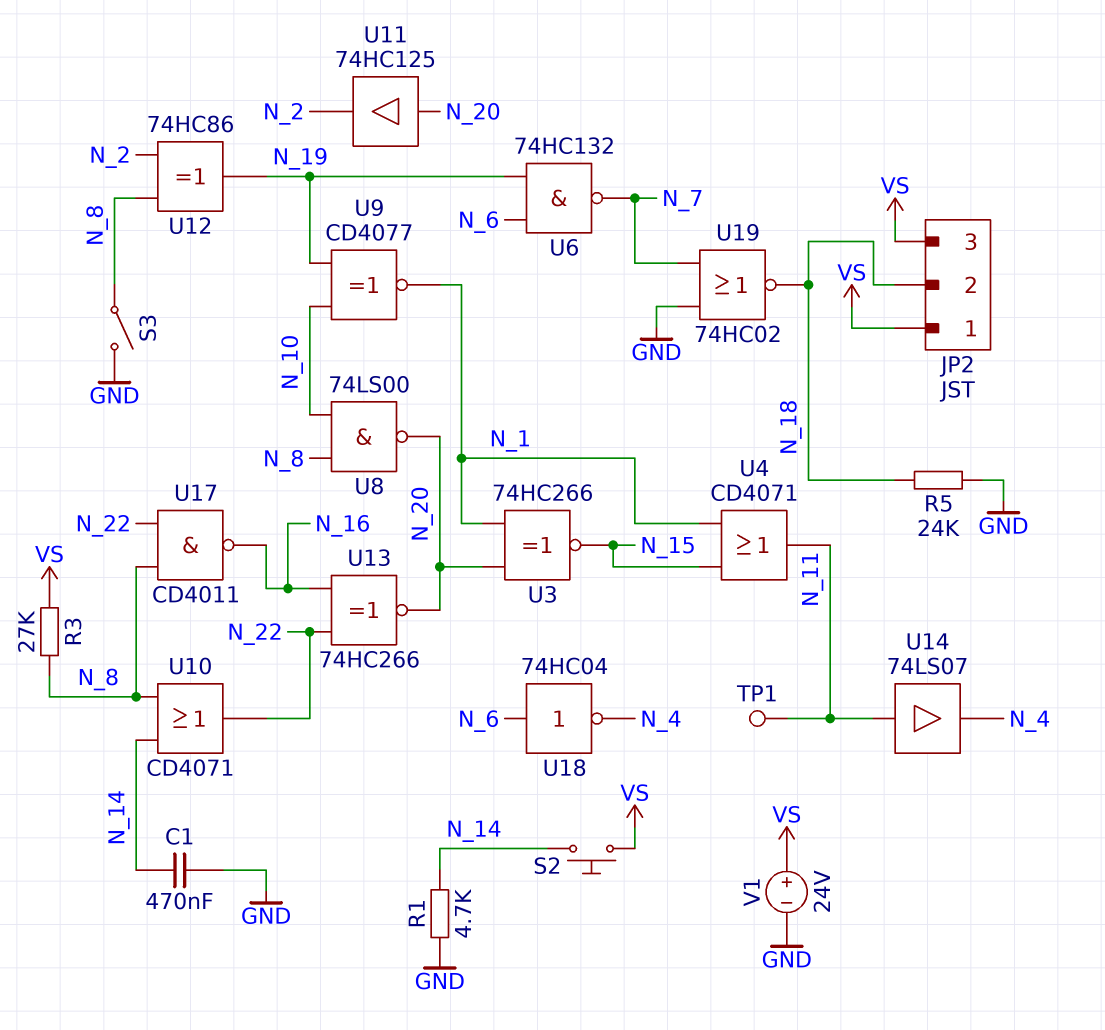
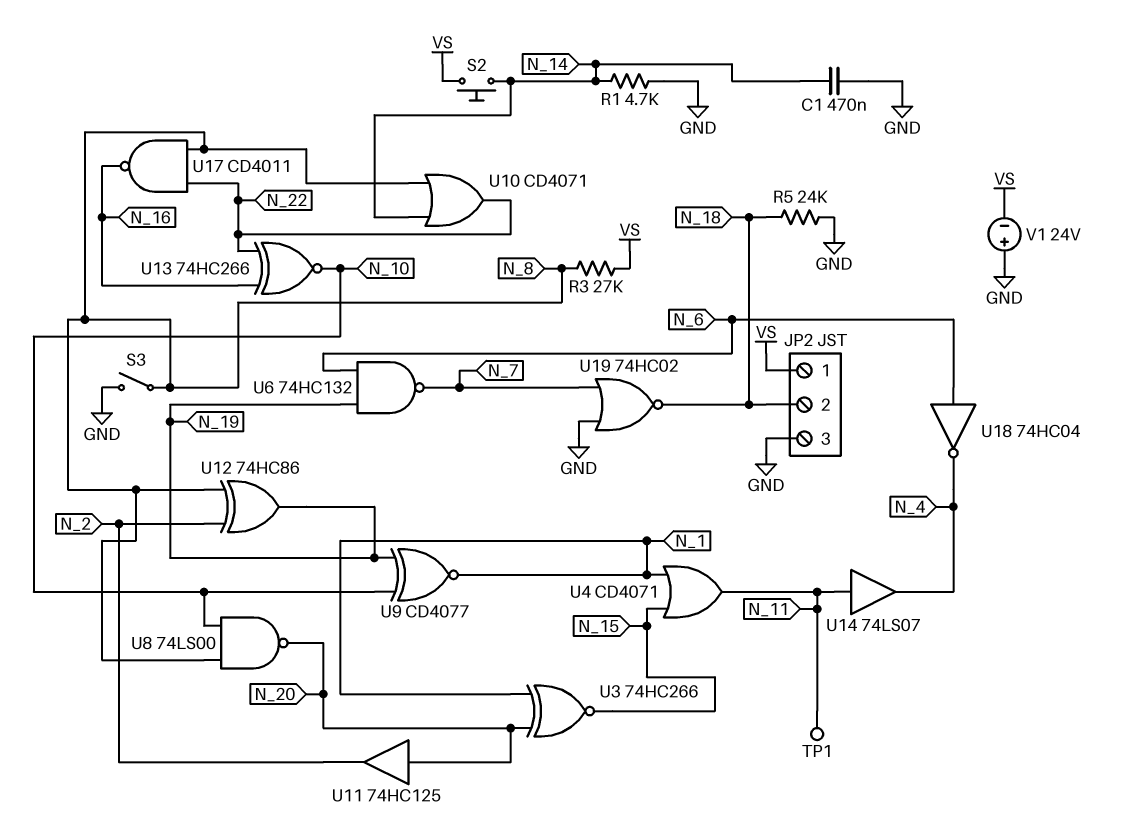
JP2 pin 3: VS -> GND
U13: XNOR 74HC266 (in N_16, in N_22, out N_20) -> XNOR 74HC266 (in N_16, in N_22, out N_10)
V1: 24V (plus VS, minus GND) -> 24V (plus GND, minus VS)

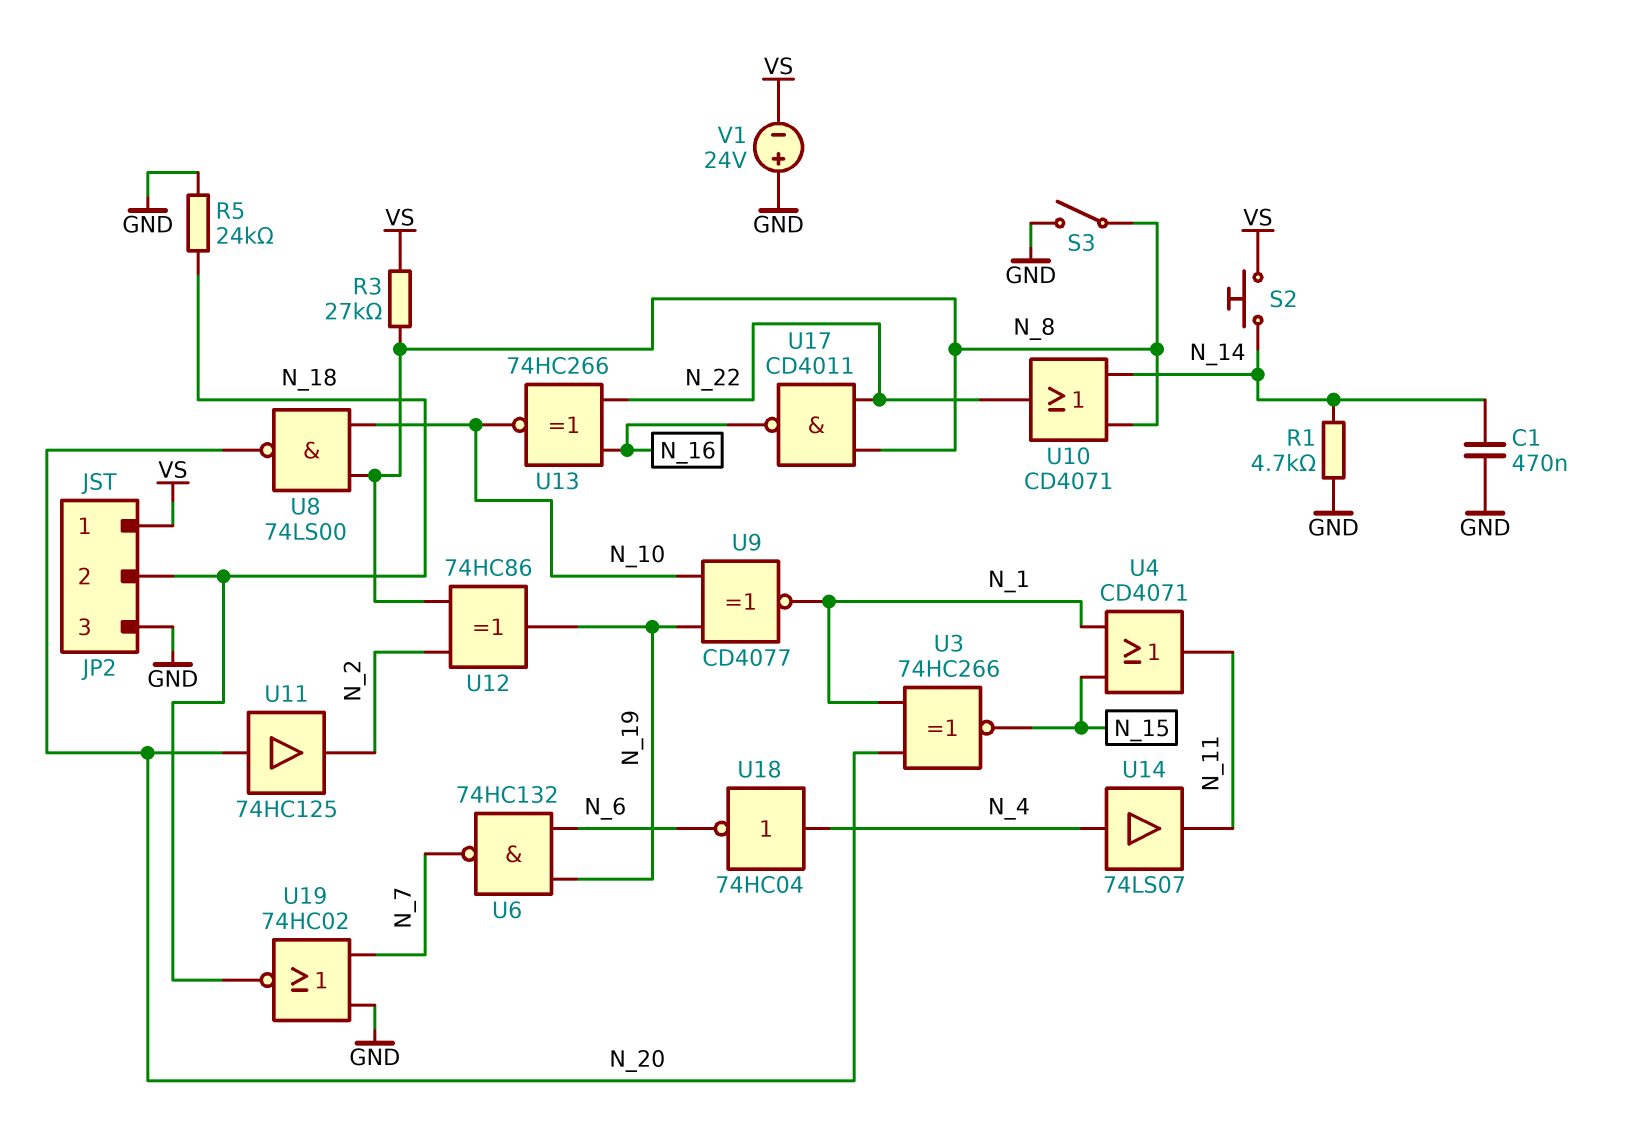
TP1: test point (N_11) -> none
U14: buffer 74LS07 (in N_11, out N_4) -> buffer 74LS07 (in N_4, out N_11)
U18: NOT 74HC04 (in N_6, out N_4) -> NOT 74HC04 (in N_4, out N_6)

